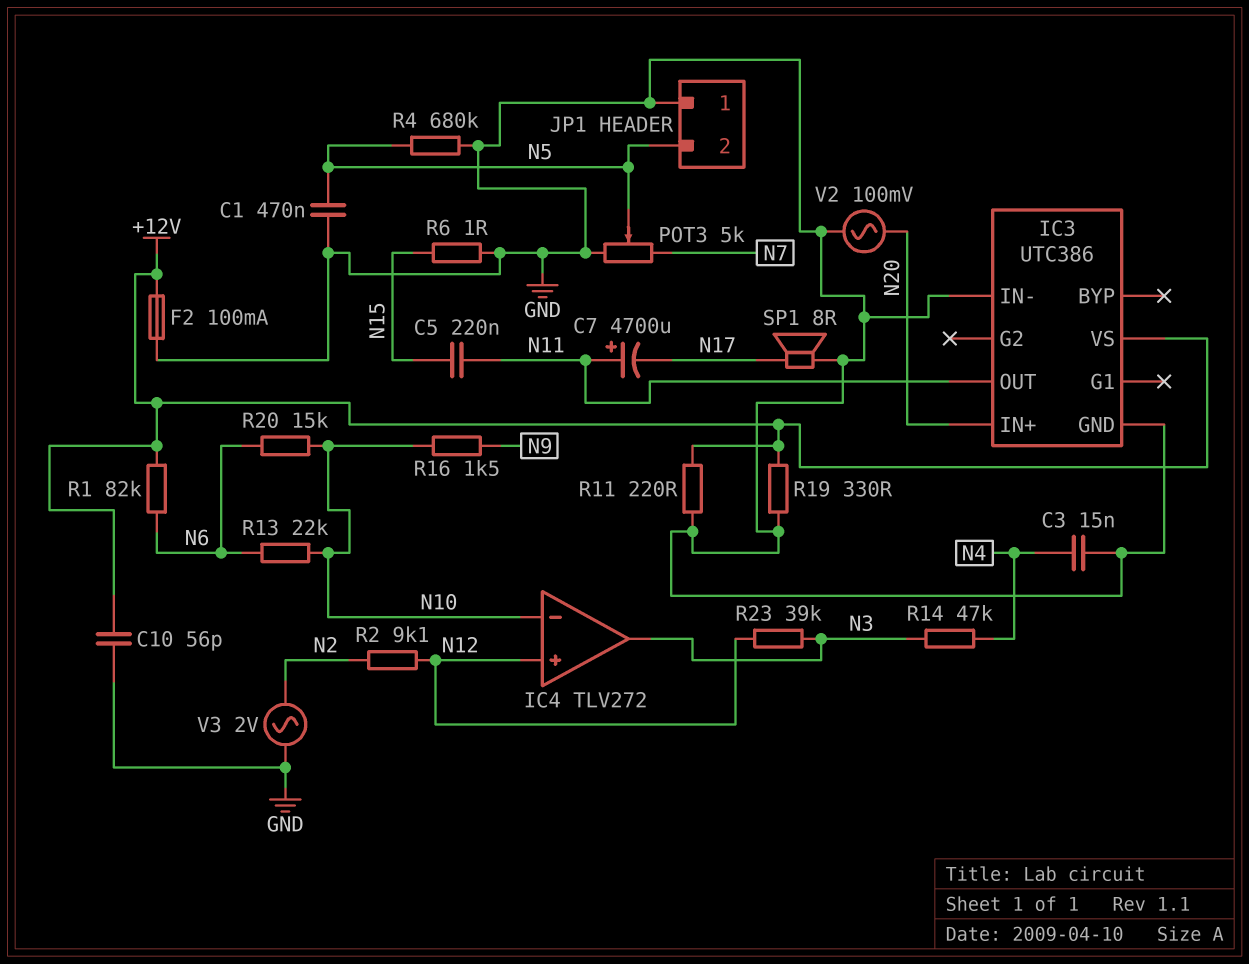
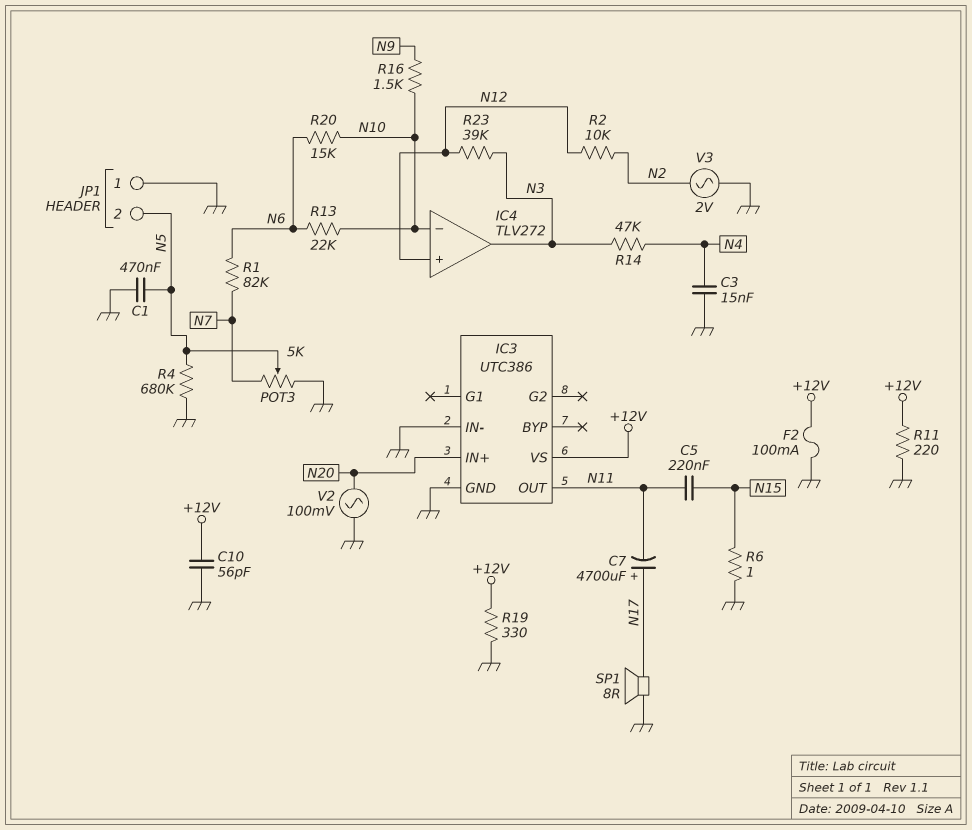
C7: 4700uF (plus N11, minus N17) -> 4700uF (plus N17, minus N11)
R1: 82k (+12V, N6) -> 82k (N6, N7)
R2: 9.1k (N2, N12) -> 10k (N2, N12)

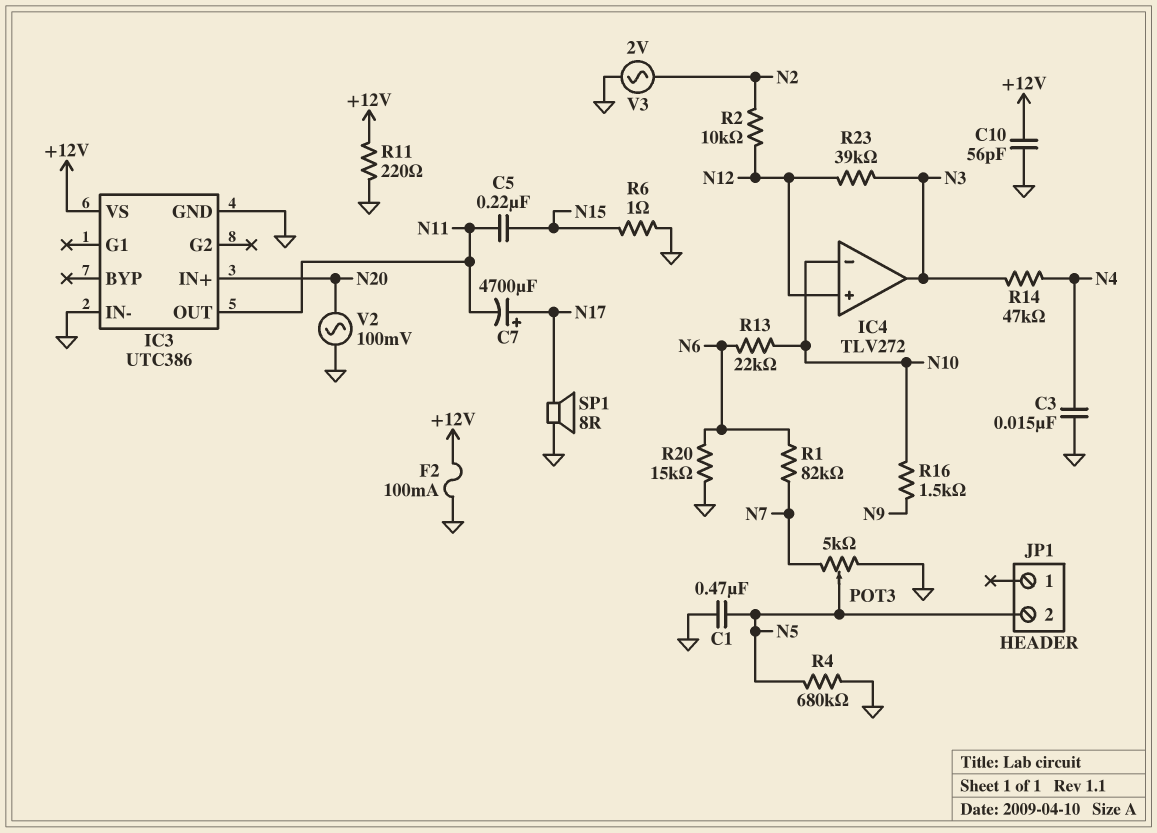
JP1 pin 1: GND -> none
R19: 330 (+12V, GND) -> none
R20: 15k (N6, N10) -> 15k (GND, N6)

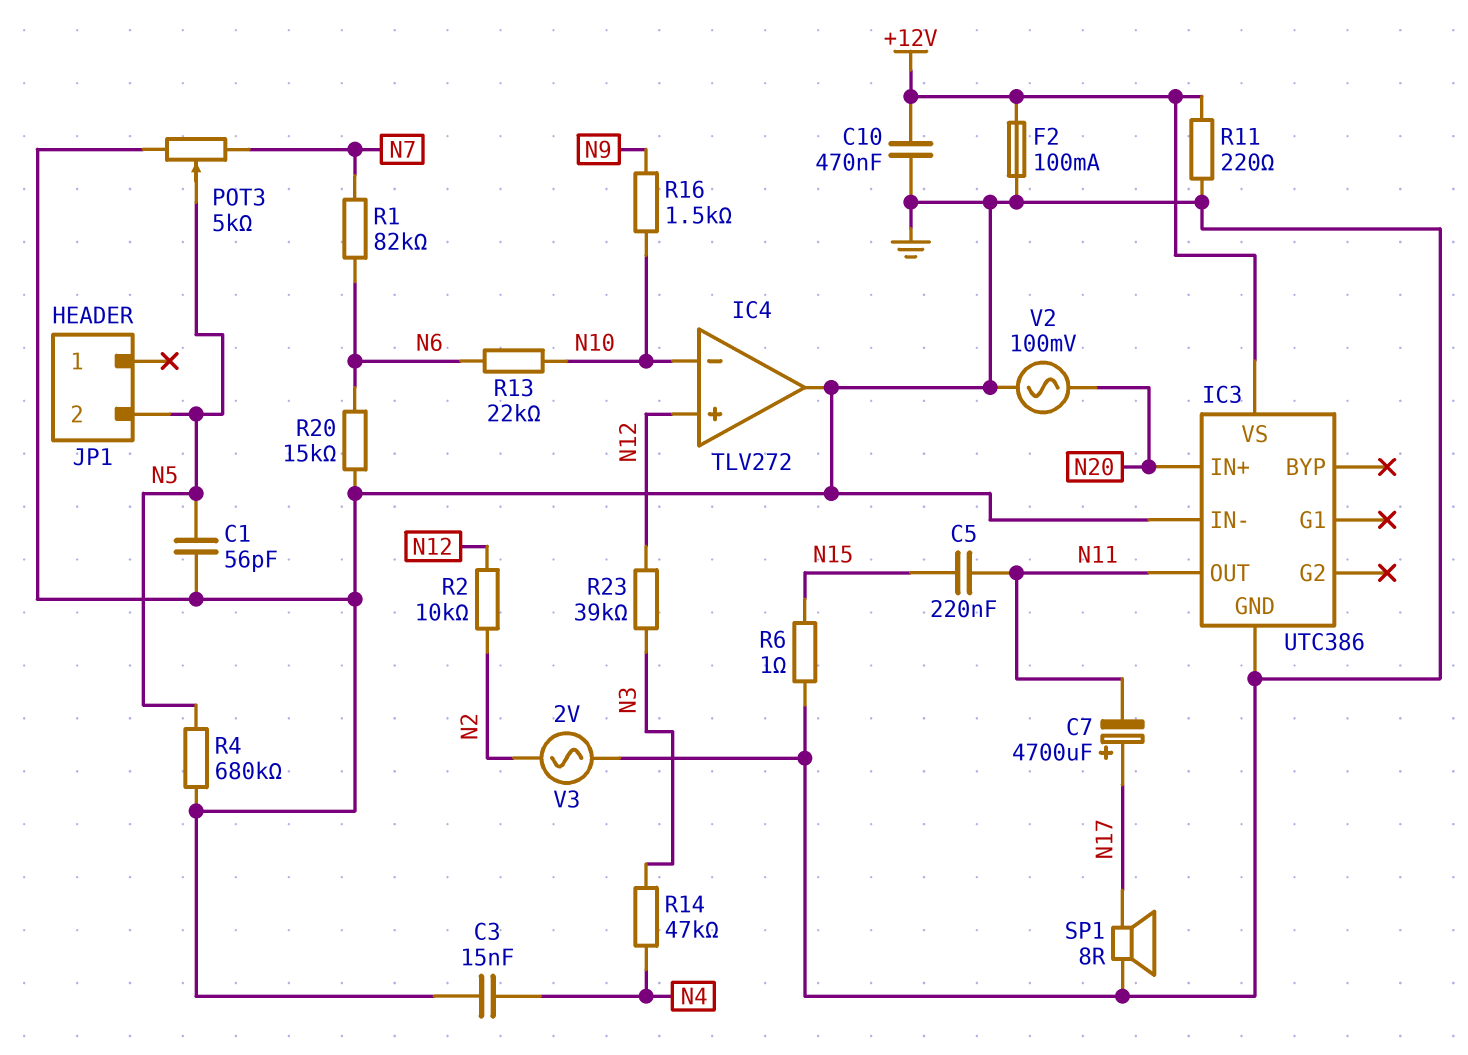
C1: 470nF (GND, N5) -> 56pF (GND, N5)
C10: 56pF (+12V, GND) -> 470nF (+12V, GND)
IC4 pin out: N3 -> GND

